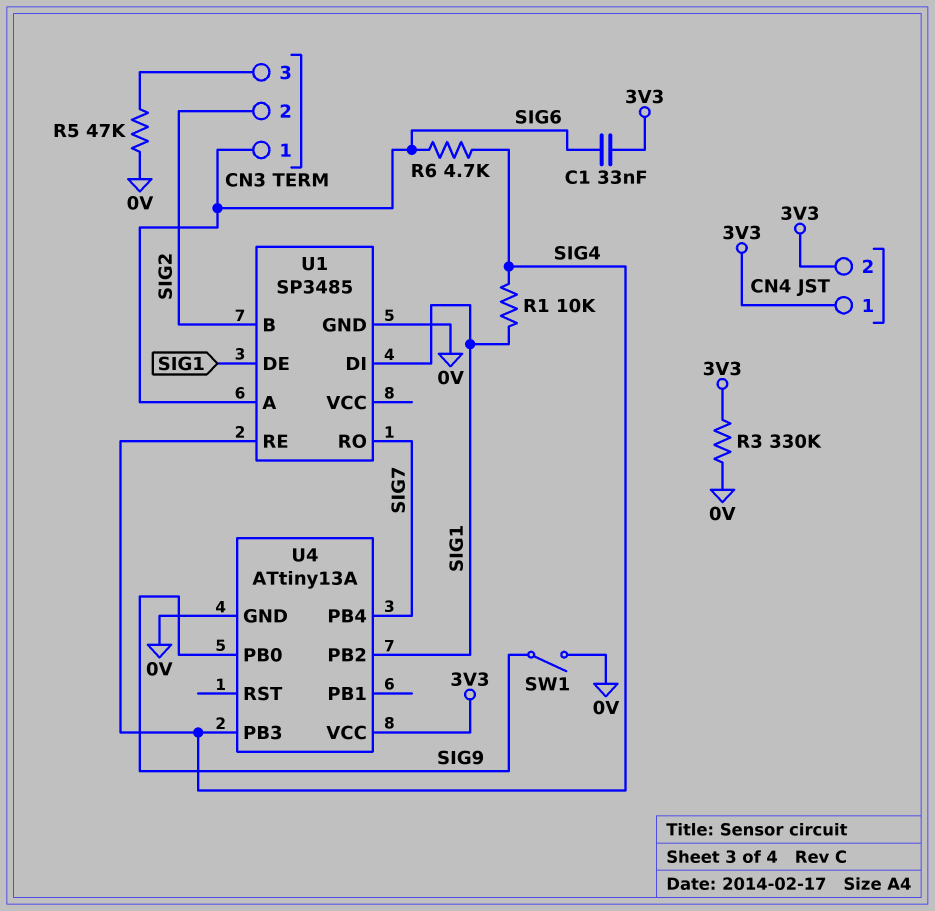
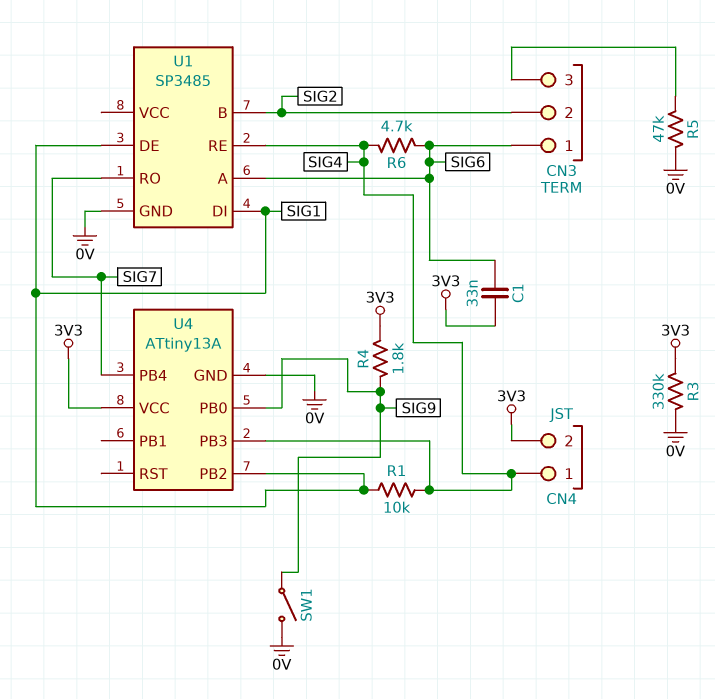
CN4 pin 1: 3V3 -> SIG4
R4: none -> 1.8k (3V3, SIG9)

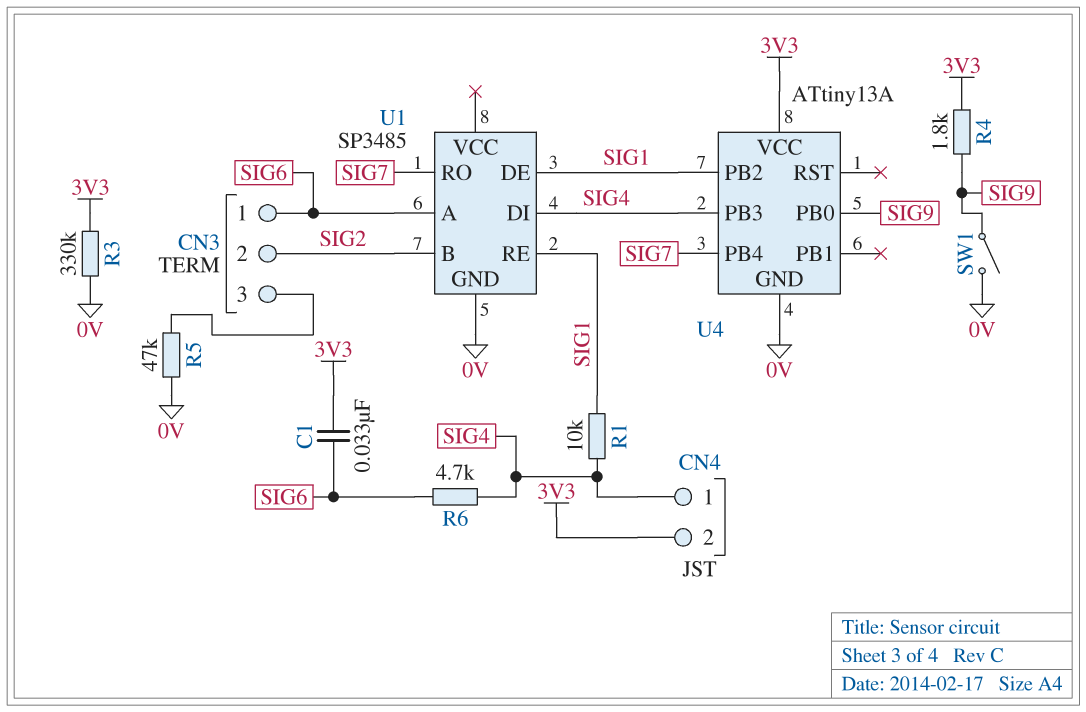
U1 pin DI: SIG1 -> SIG4
U1 pin RE: SIG4 -> SIG1

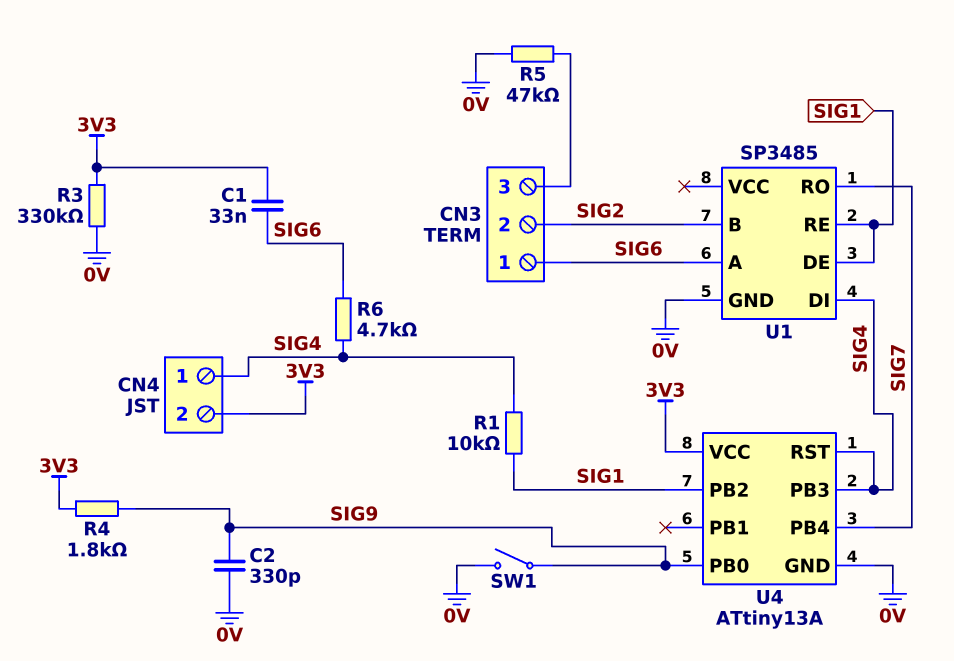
C2: none -> 330pF (0V, SIG9)
U4 pin RST: none -> SIG4

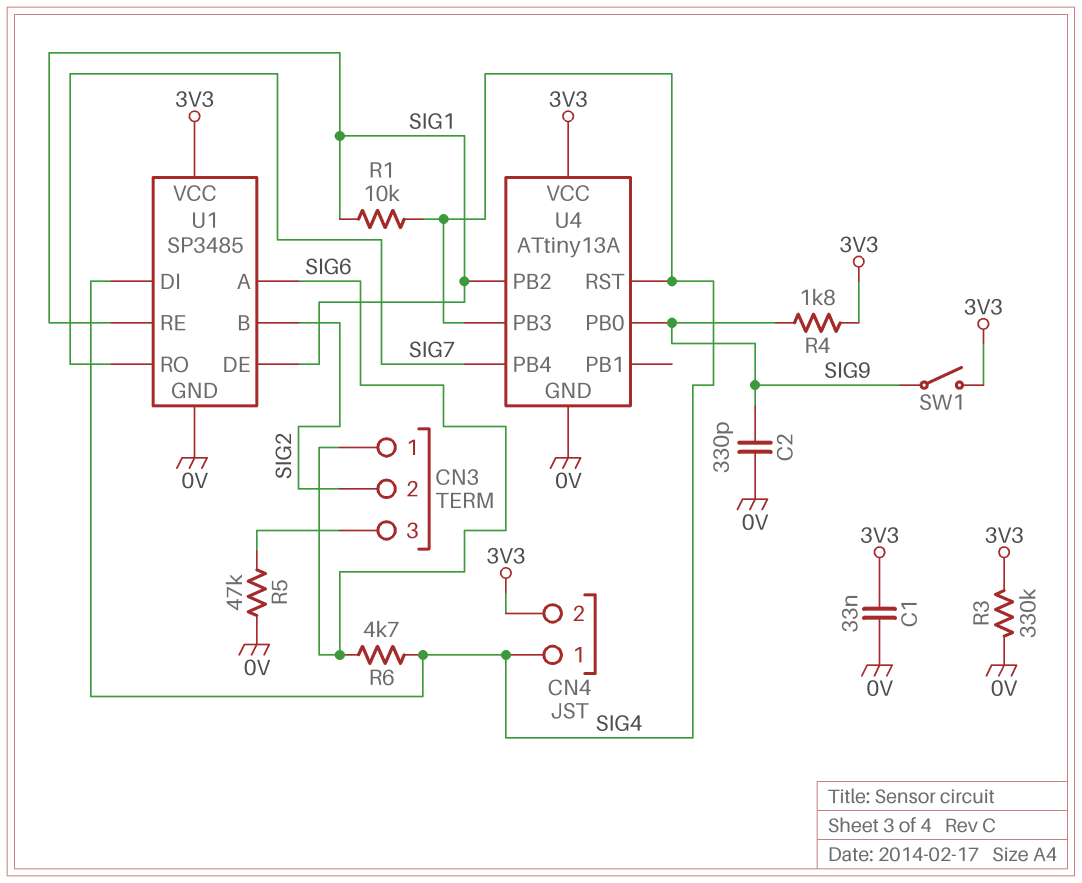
C1: 33nF (3V3, SIG6) -> 33nF (0V, 3V3)
SW1: switch (0V, SIG9) -> switch (3V3, SIG9)
U1 pin VCC: none -> 3V3

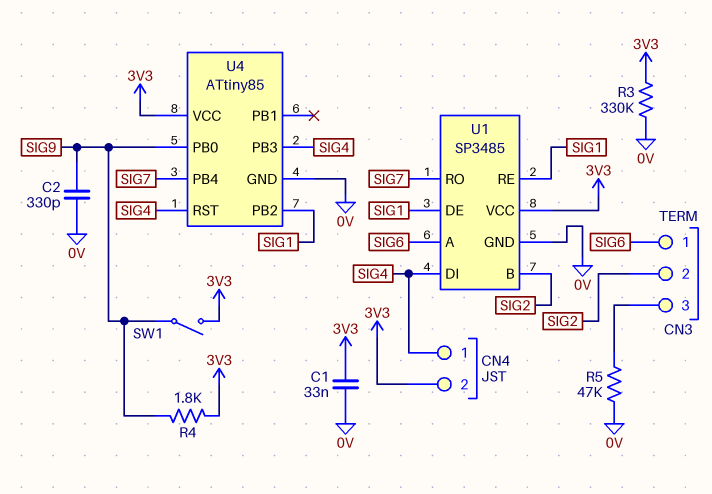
R1: 10k (SIG1, SIG4) -> none
R6: 4.7k (SIG4, SIG6) -> none
U4: ATtiny13A -> ATtiny85

